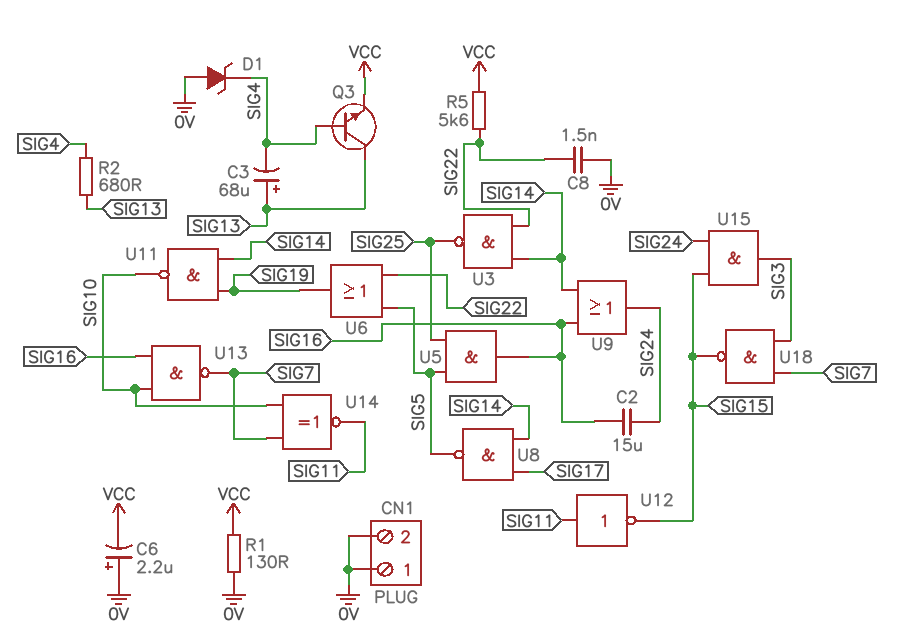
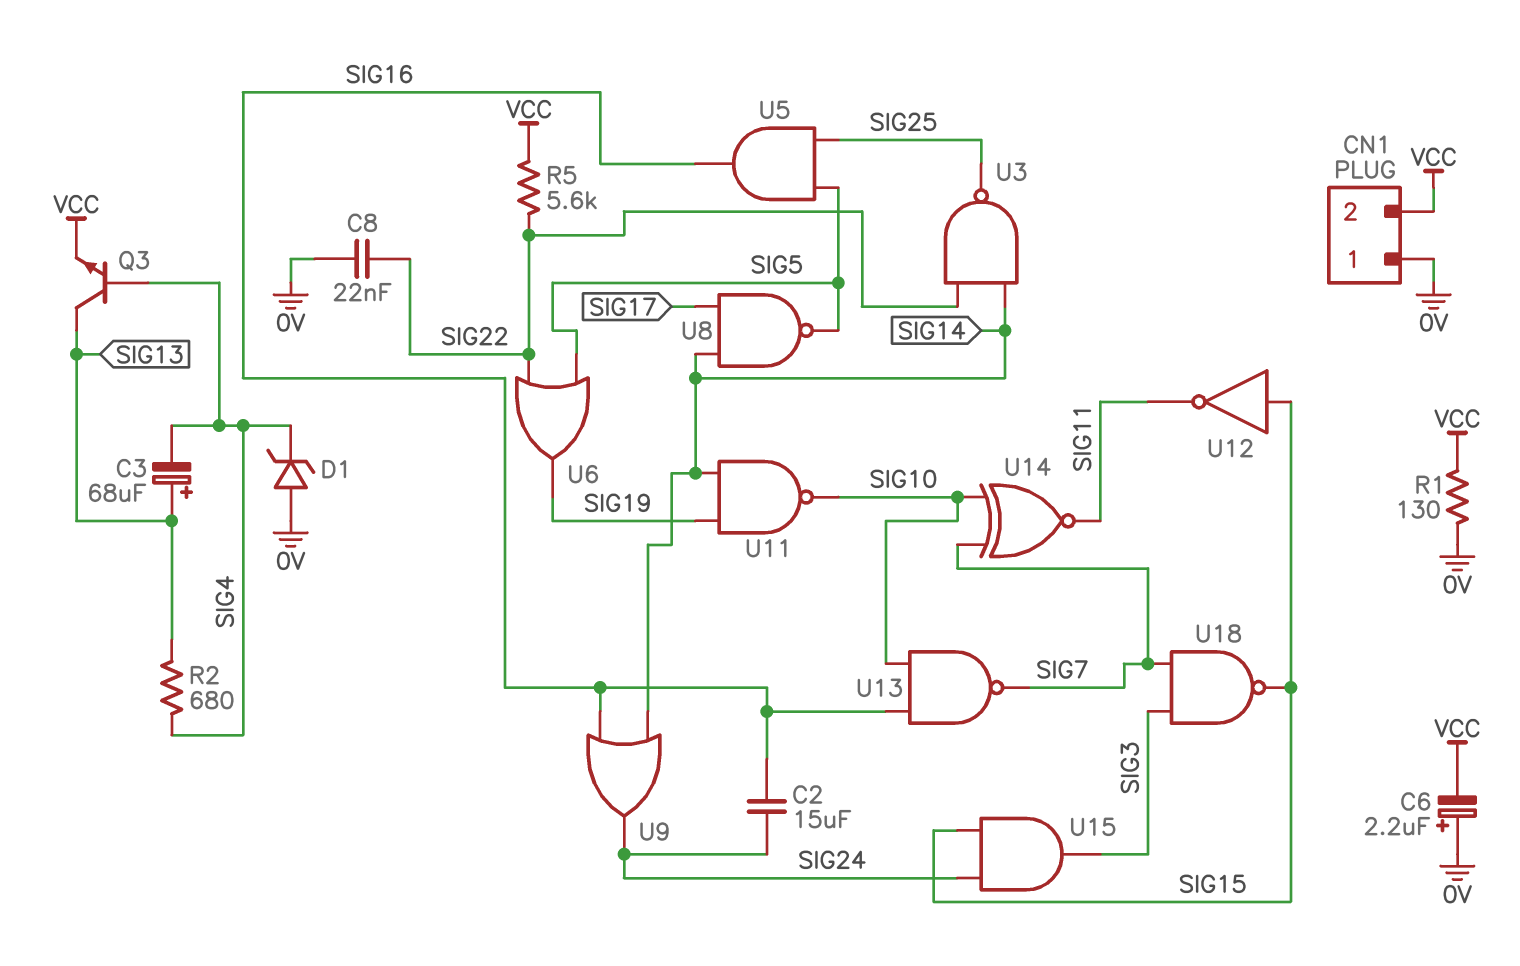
C8: 1.5nF (0V, SIG22) -> 22nF (0V, SIG22)
CN1 pin 2: 0V -> VCC
U12: NOT (in SIG11, out SIG15) -> NOT (in SIG15, out SIG11)

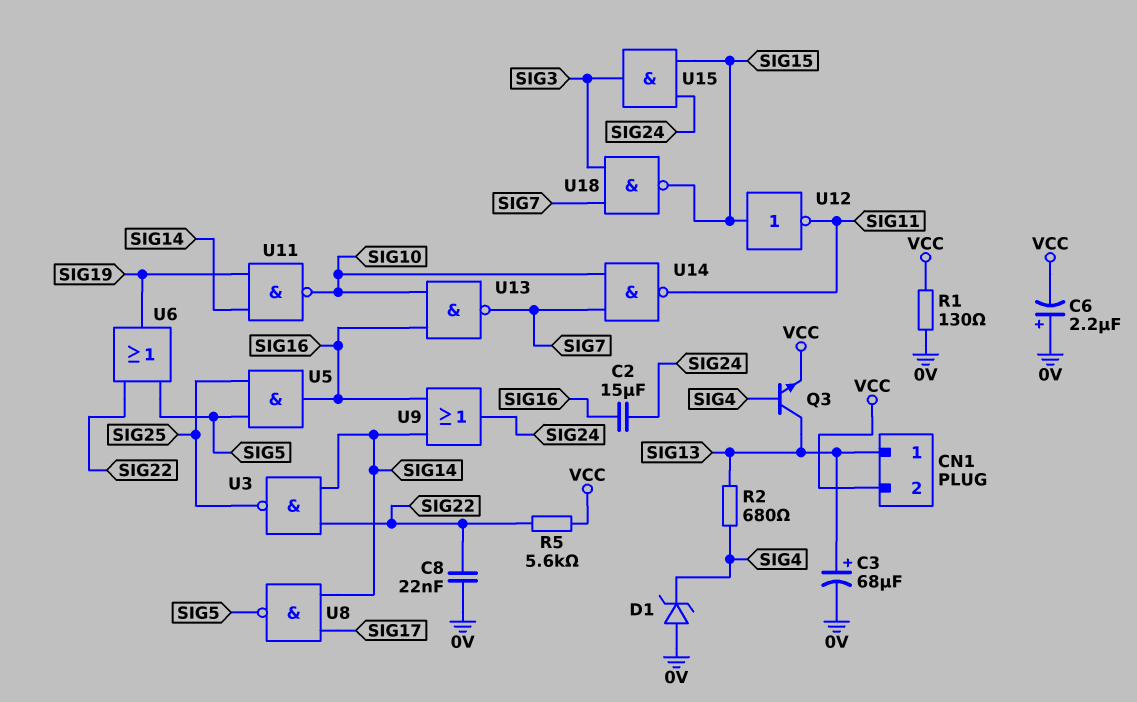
C3: 68uF (plus SIG13, minus SIG4) -> 68uF (plus SIG13, minus 0V)
CN1 pin 1: 0V -> SIG13
U14: XNOR (in SIG7, in SIG10, out SIG11) -> NAND (in SIG7, in SIG10, out SIG11)

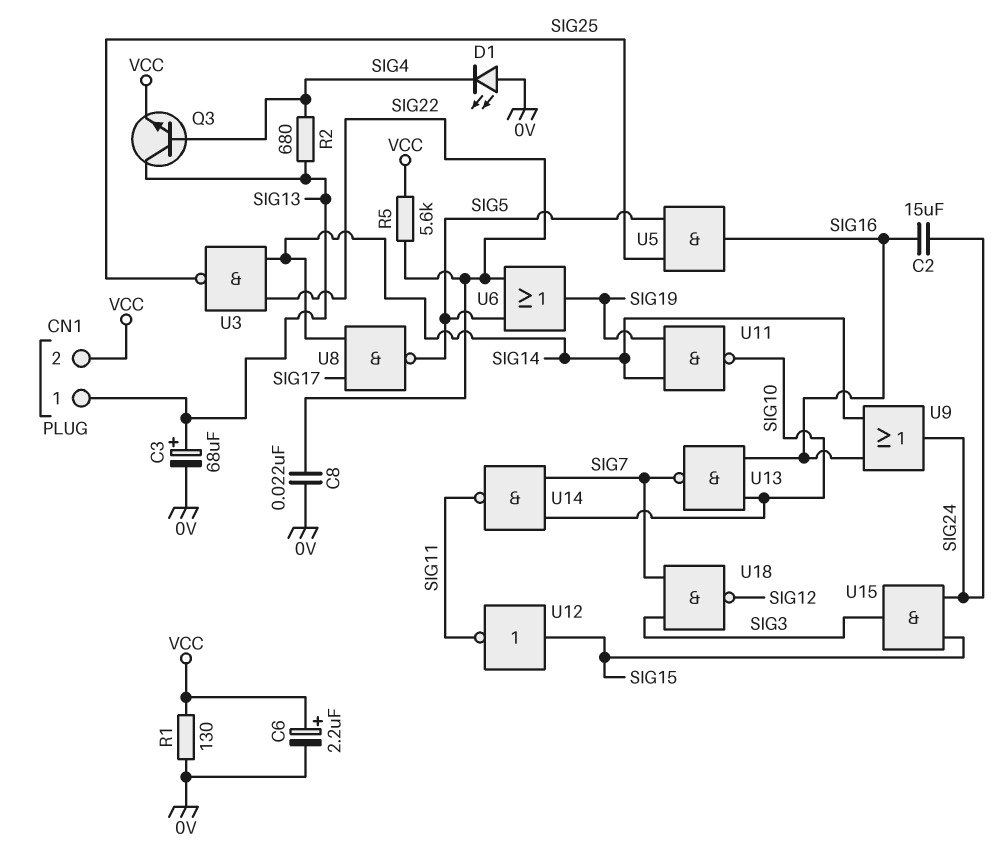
C6: 2.2uF (plus 0V, minus VCC) -> 2.2uF (plus VCC, minus 0V)
D1: zener (A 0V, K SIG4) -> LED (A 0V, K SIG4)
U18: NAND (in SIG3, in SIG7, out SIG15) -> NAND (in SIG3, in SIG7, out SIG12)

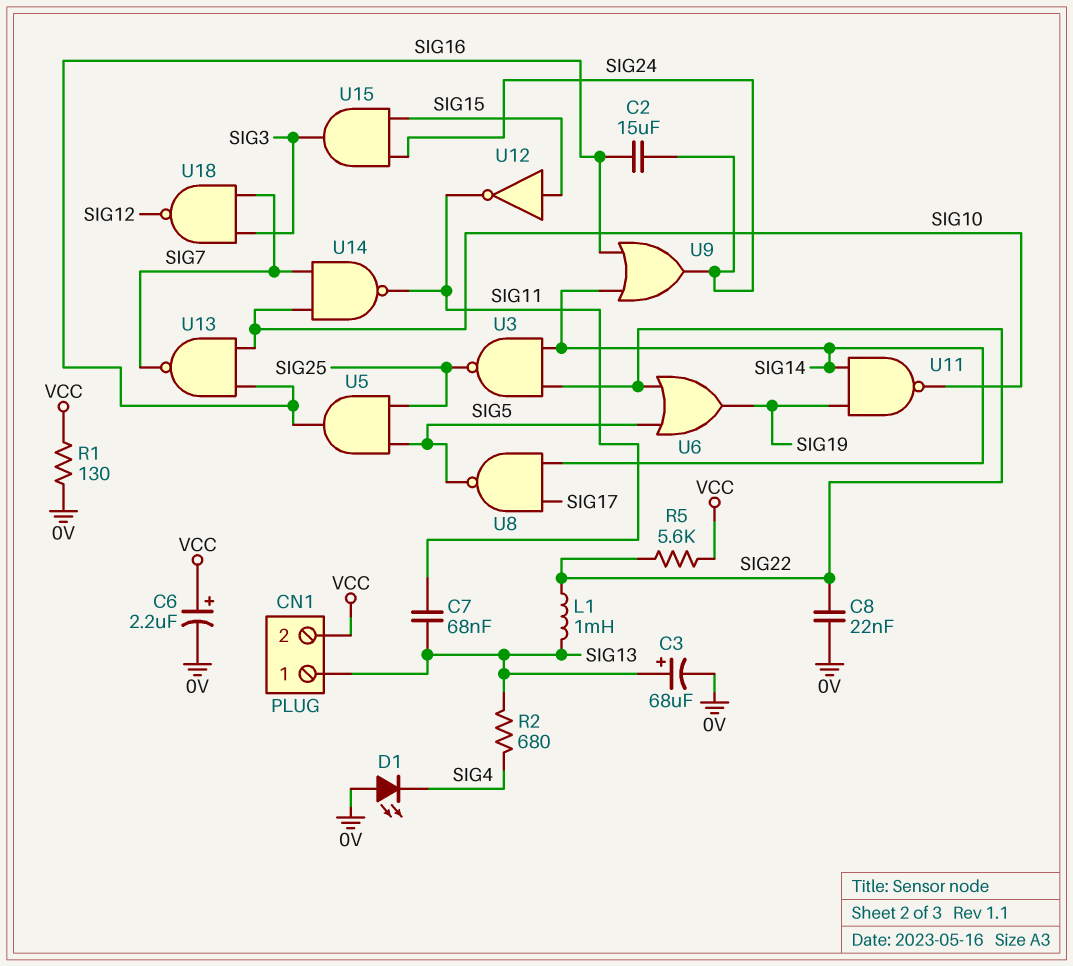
C7: none -> 68nF (SIG11, SIG13)
L1: none -> 1mH (SIG13, SIG22)
Q3: NPN (B SIG4, C SIG13, E VCC) -> none

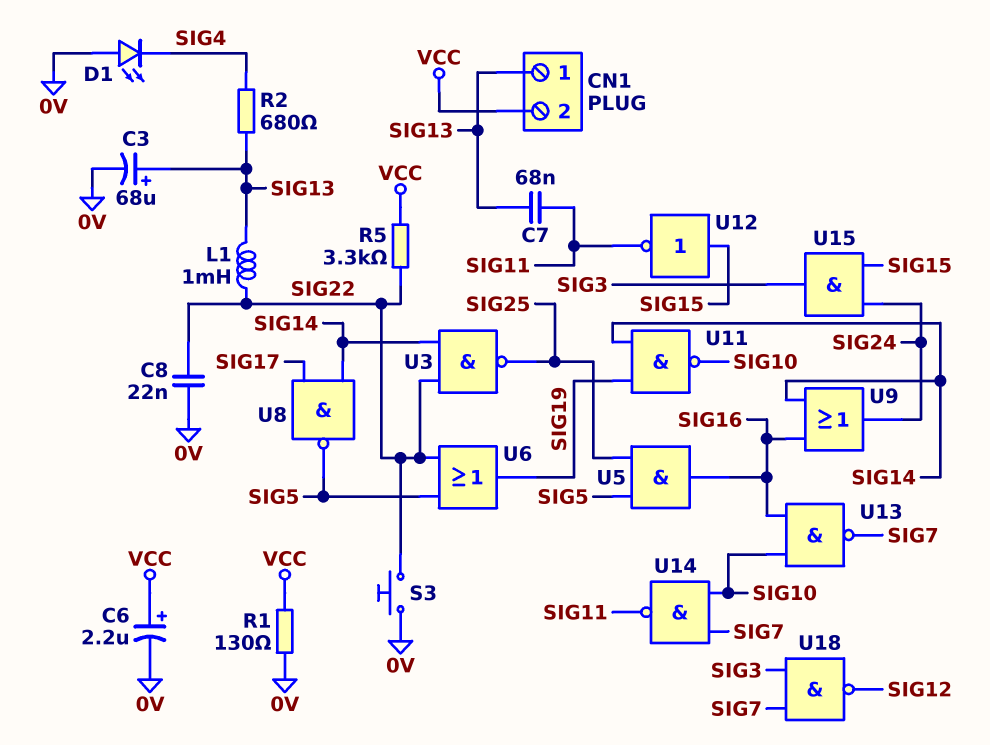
C2: 15uF (SIG16, SIG24) -> none
R5: 5.6k (SIG22, VCC) -> 3.3k (SIG22, VCC)
S3: none -> button (0V, SIG22)

